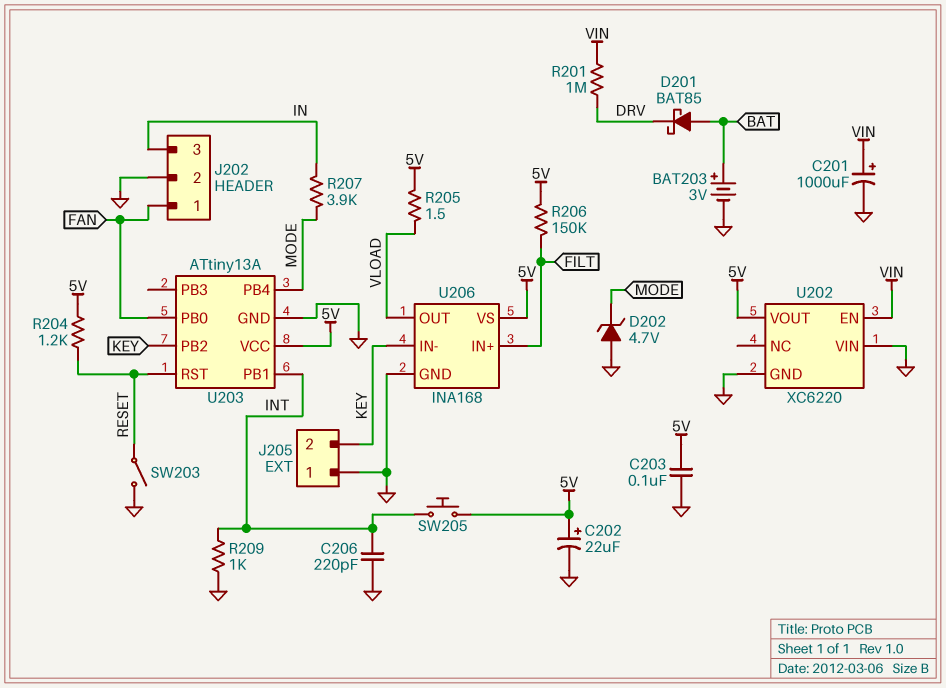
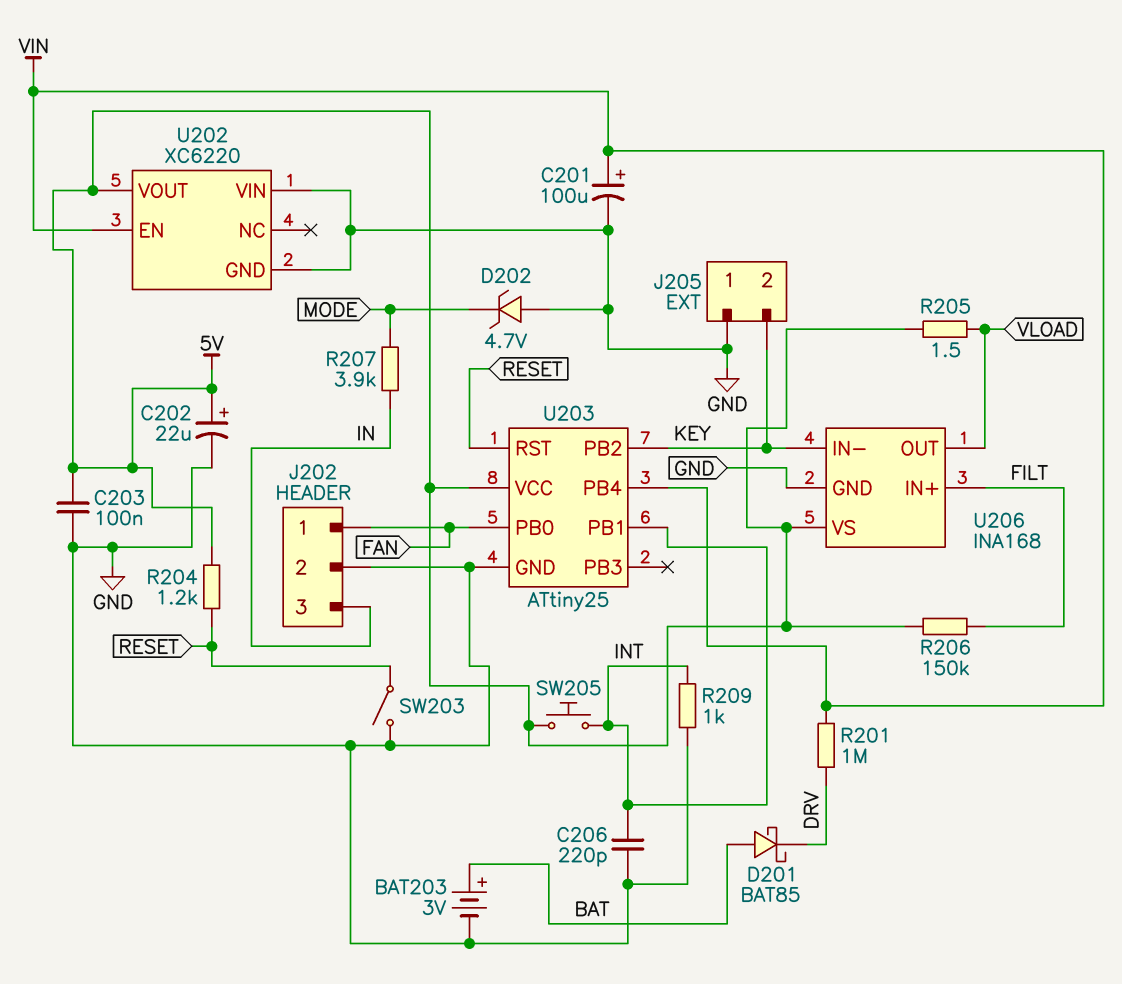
C201: 1000uF (plus VIN, minus GND) -> 100uF (plus VIN, minus GND)
U203: ATtiny13A -> ATtiny25
U203 pin PB4: MODE -> VIN

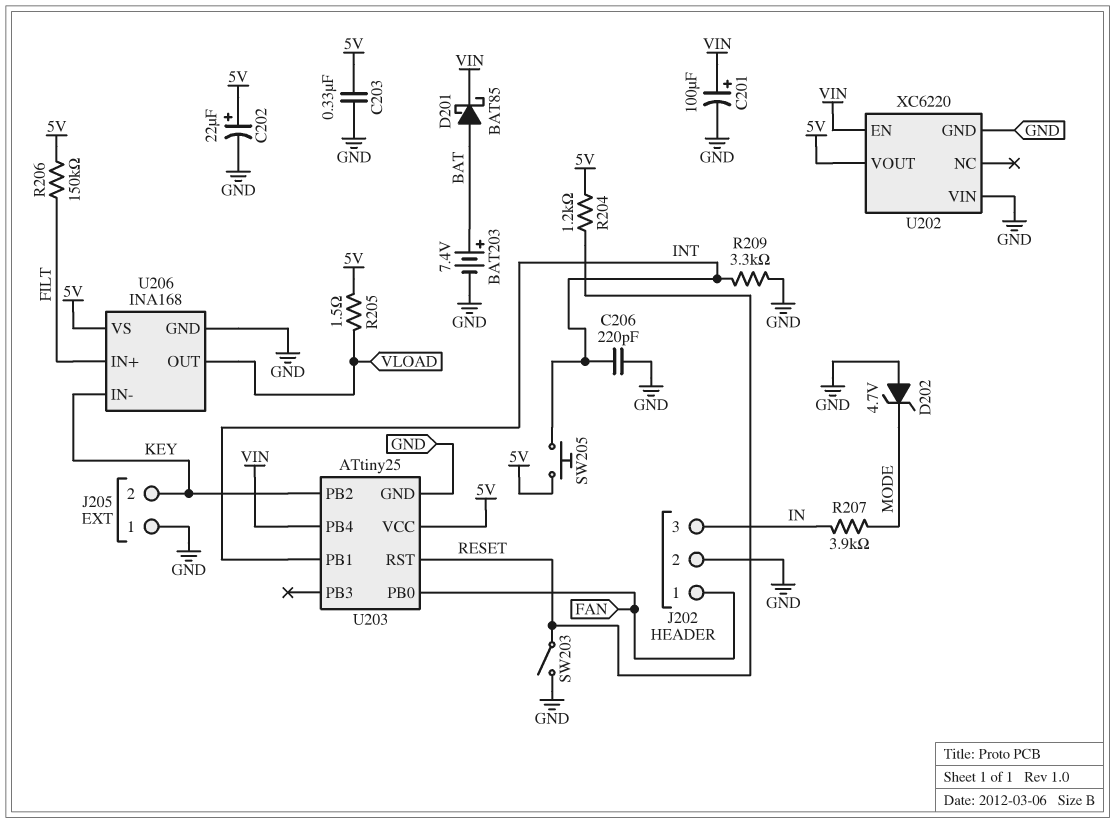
BAT203: 3V (plus BAT, minus GND) -> 7.4V (plus BAT, minus GND)
C203: 100nF (5V, GND) -> 330nF (5V, GND)
D201: schottky BAT85 (A BAT, K DRV) -> schottky BAT85 (A BAT, K VIN)
R201: 1M (DRV, VIN) -> none
R209: 1k (GND, INT) -> 3.3k (GND, INT)

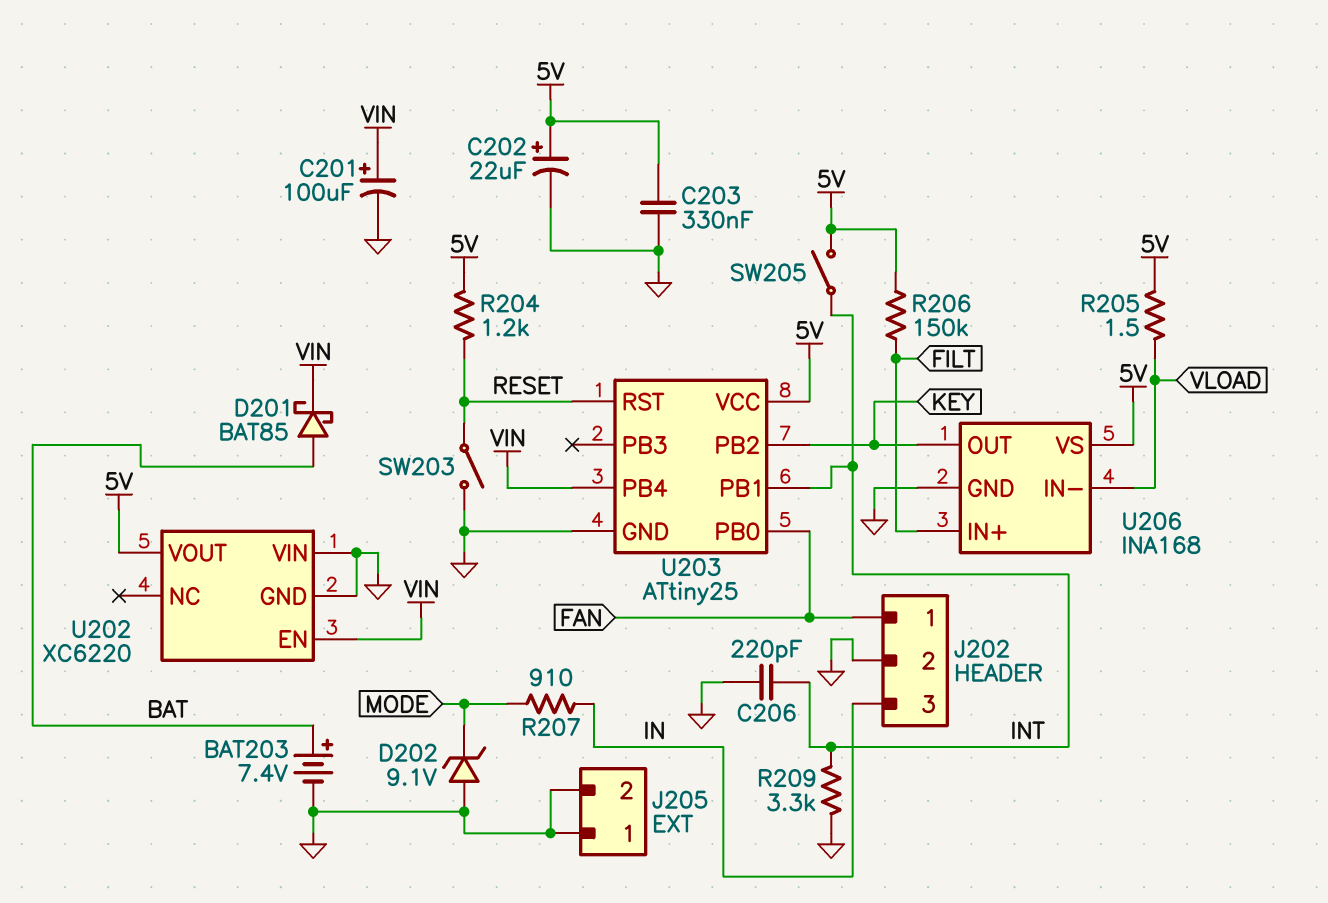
D202: zener 4.7V (A GND, K MODE) -> zener 9.1V (A GND, K MODE)
J205 pin 2: KEY -> GND
R207: 3.9k (IN, MODE) -> 910 (IN, MODE)
SW205: button (5V, INT) -> switch (5V, INT)
U206 pin IN-: KEY -> VLOAD
U206 pin OUT: VLOAD -> KEY

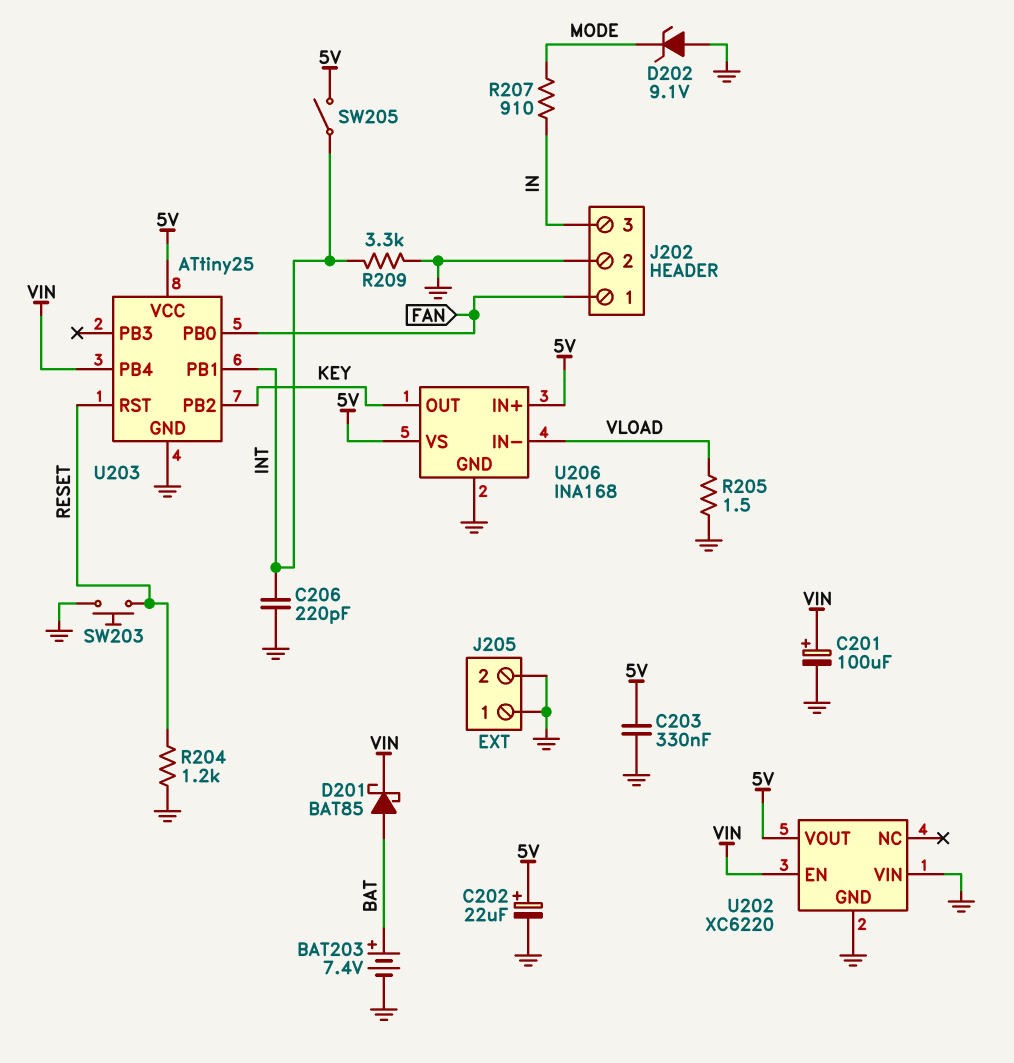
R204: 1.2k (5V, RESET) -> 1.2k (GND, RESET)
R205: 1.5 (5V, VLOAD) -> 1.5 (GND, VLOAD)
R206: 150k (5V, FILT) -> none
SW203: switch (GND, RESET) -> button (GND, RESET)
U206 pin IN+: FILT -> 5V

